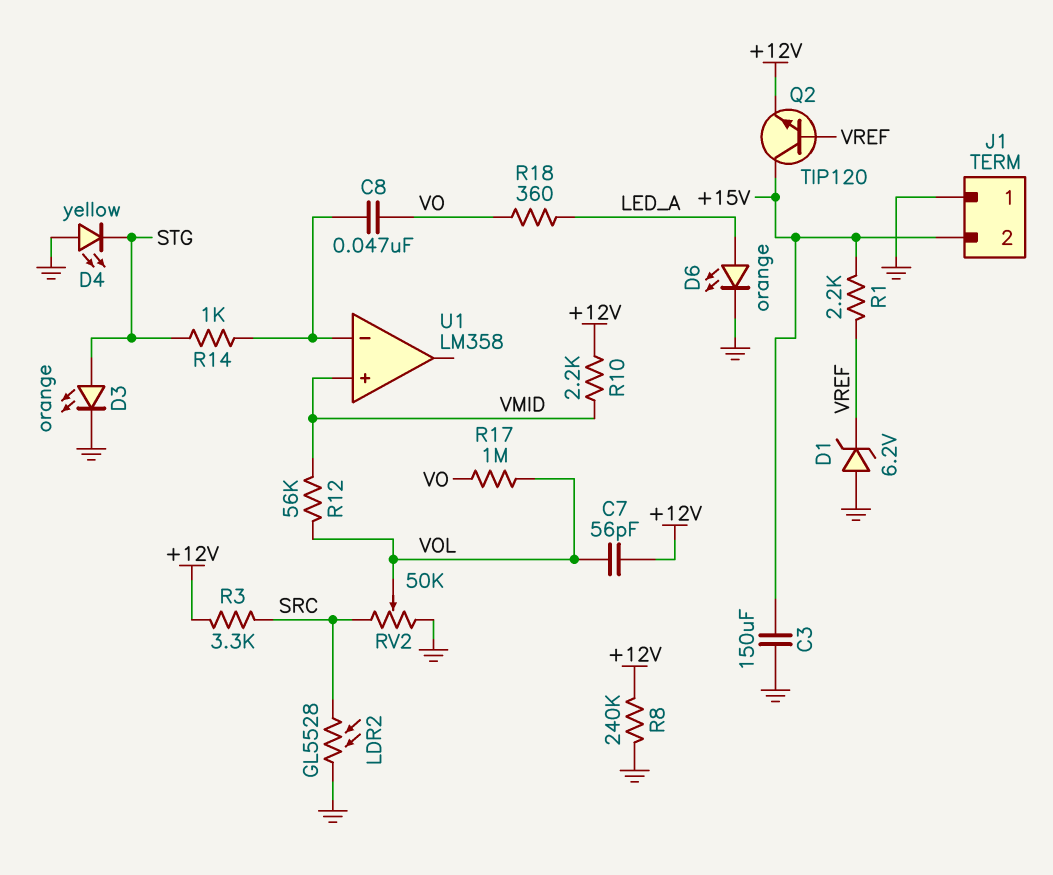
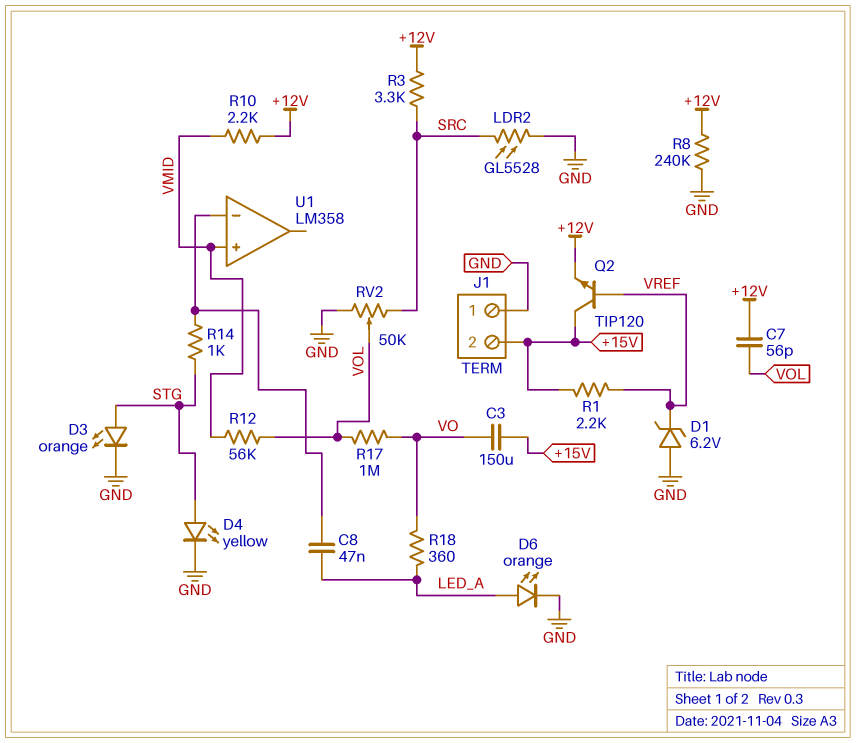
C3: 150uF (+15V, GND) -> 150uF (+15V, VO)
C8: 47nF (U1/in-, VO) -> 47nF (LED_A, U1/in-)
D4: LED yellow (A GND, K STG) -> LED yellow (A STG, K GND)

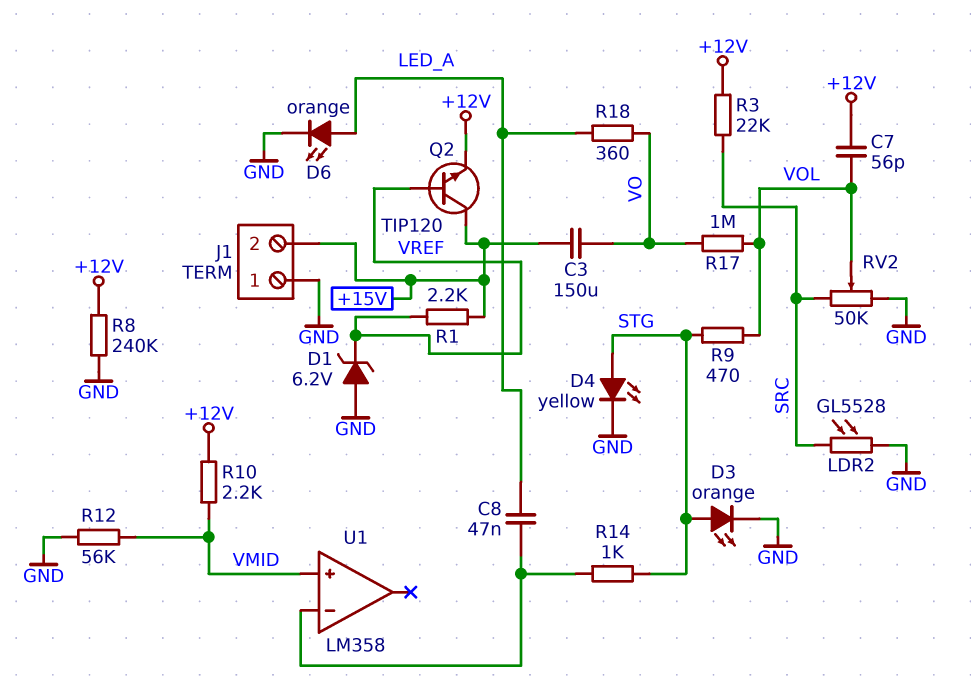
R3: 3.3k (+12V, SRC) -> 22k (+12V, SRC)
R9: none -> 470 (STG, VOL)
R12: 56k (VMID, VOL) -> 56k (GND, VMID)

